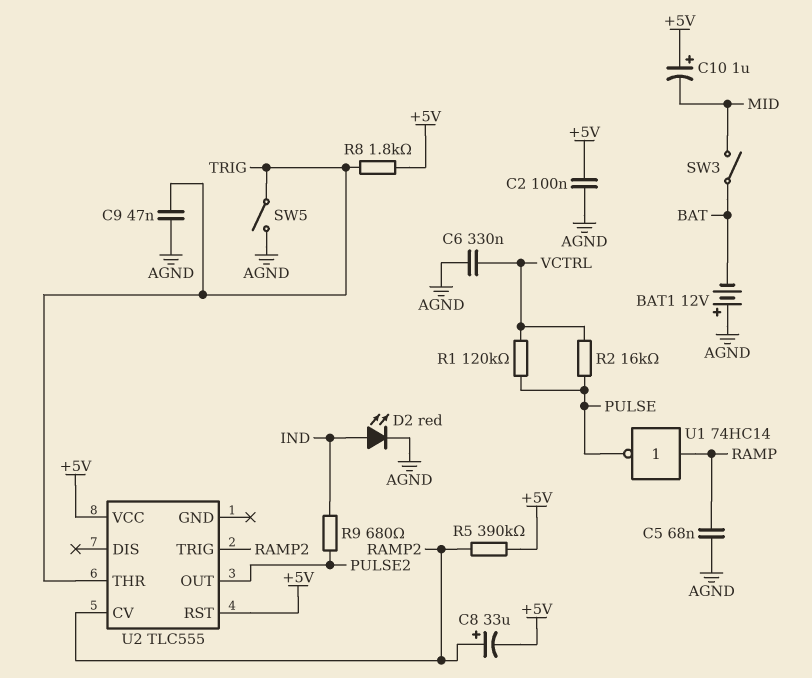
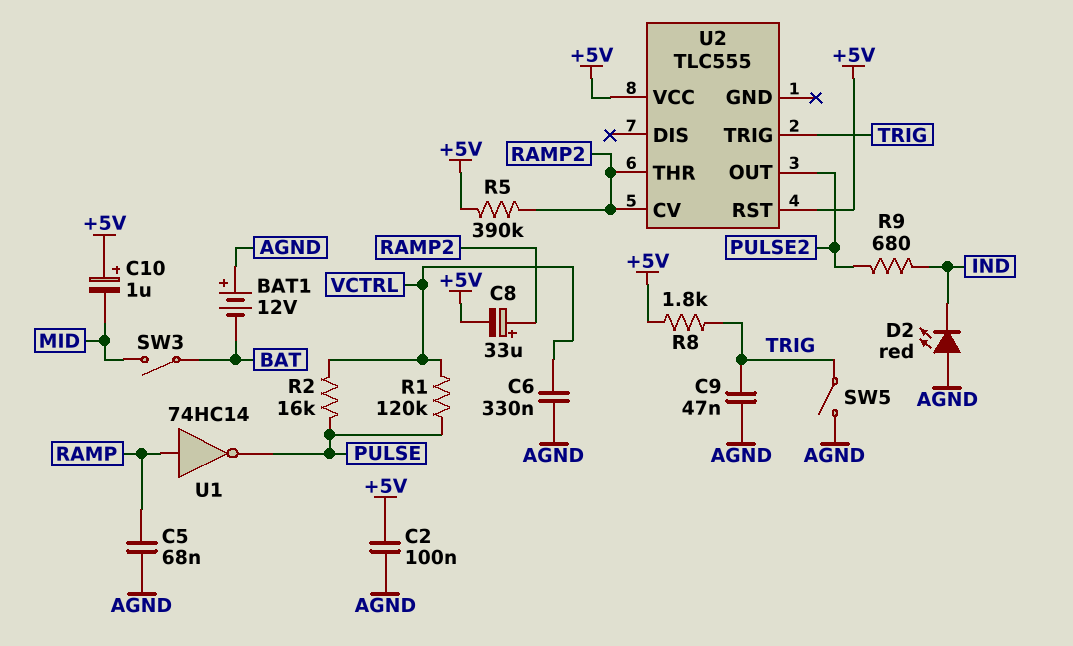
D2: LED red (A IND, K AGND) -> LED red (A AGND, K IND)
U2 pin THR: TRIG -> RAMP2
U2 pin TRIG: RAMP2 -> TRIG

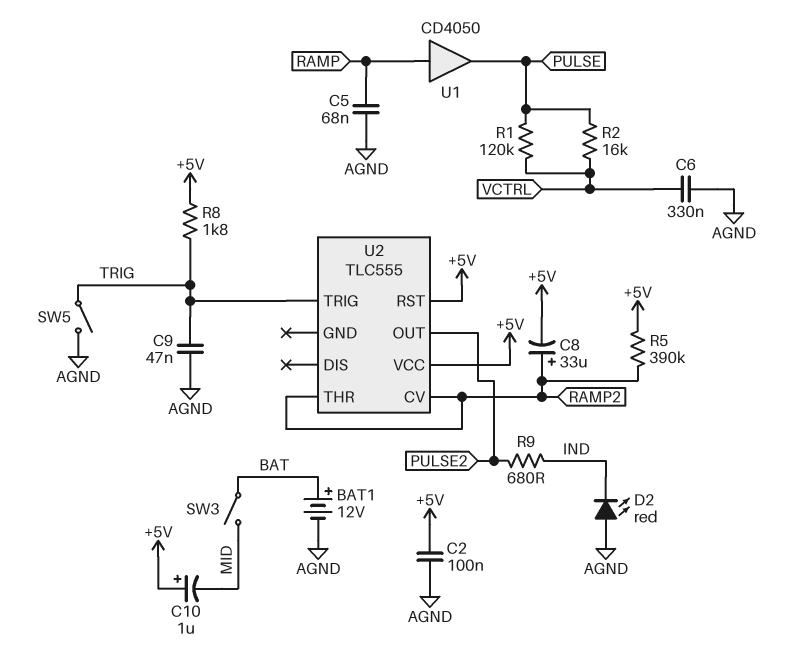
BAT1: 12V (plus AGND, minus BAT) -> 12V (plus BAT, minus AGND)
U1: NOT 74HC14 (in RAMP, out PULSE) -> buffer CD4050 (in RAMP, out PULSE)

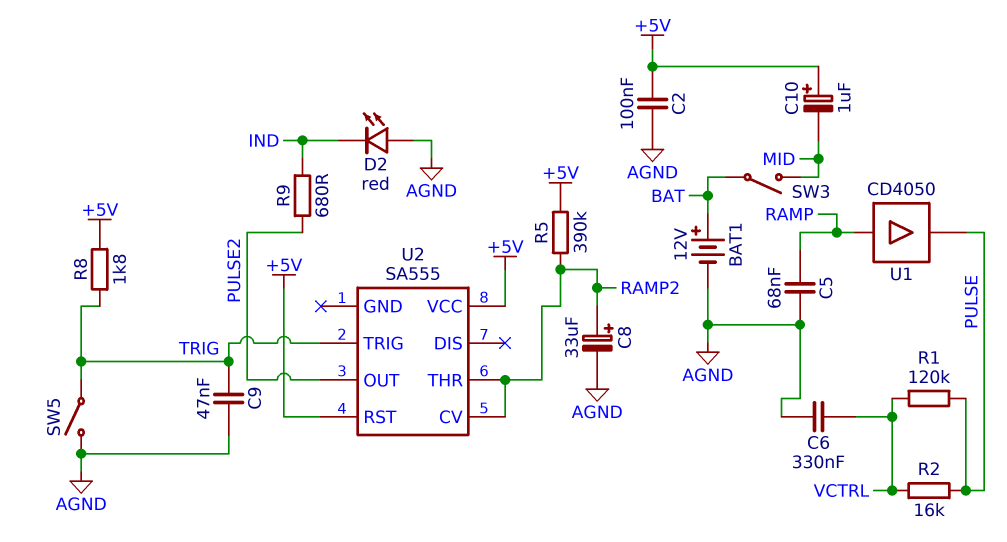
C8: 33uF (plus RAMP2, minus +5V) -> 33uF (plus RAMP2, minus AGND)
U2: TLC555 -> SA555

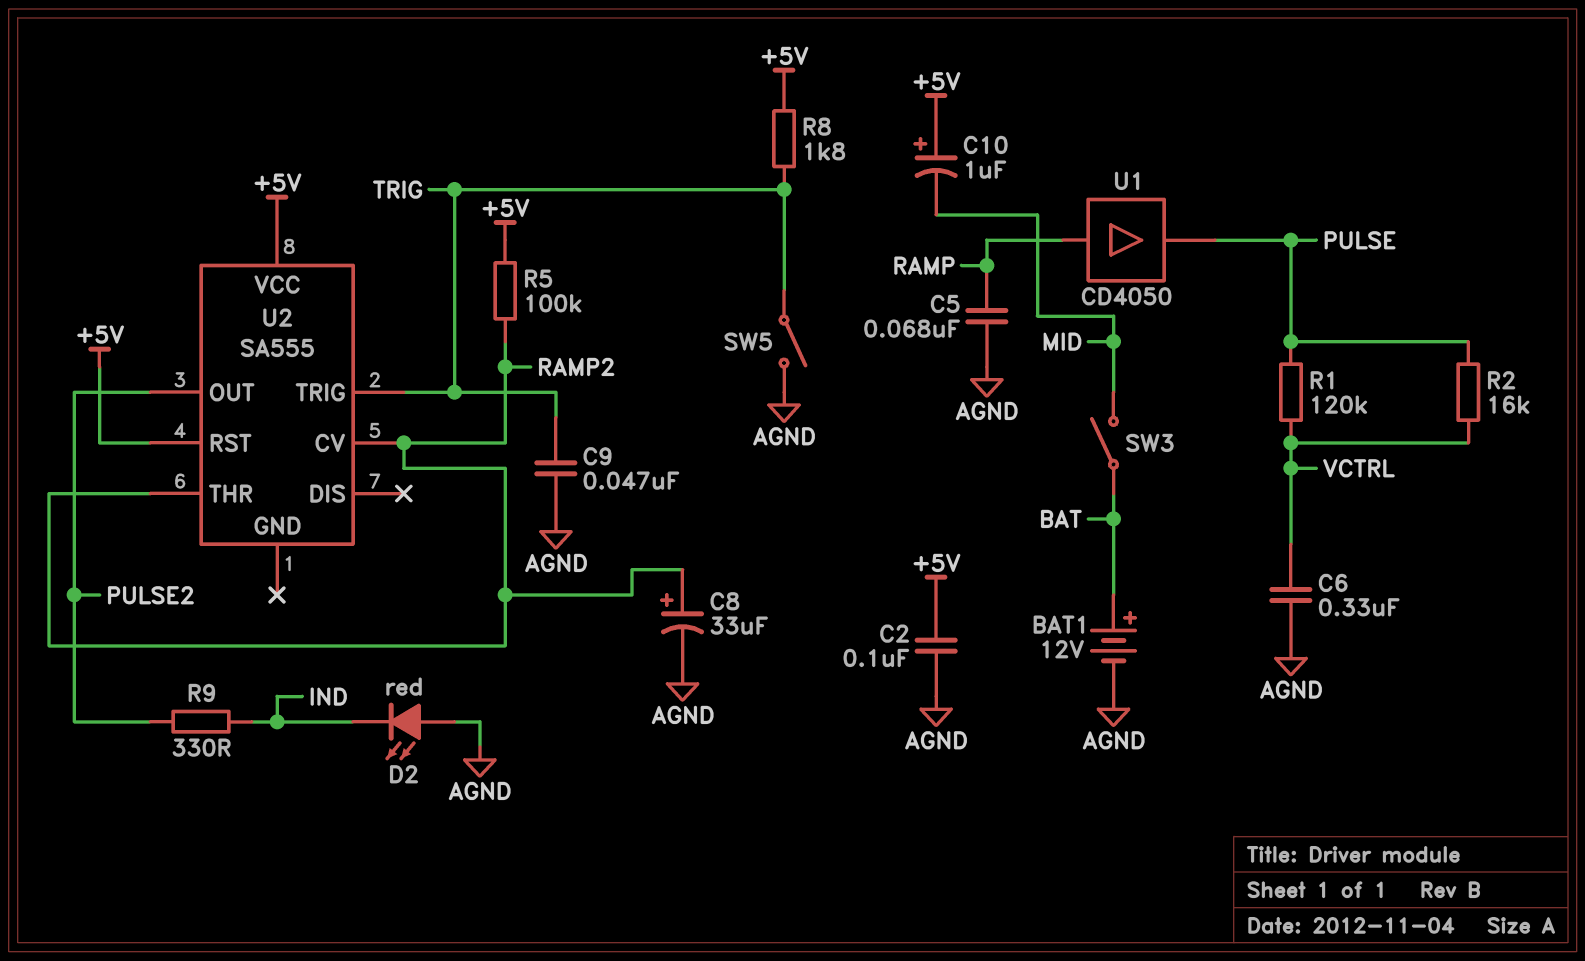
R5: 390k (+5V, RAMP2) -> 100k (+5V, RAMP2)
R9: 680 (IND, PULSE2) -> 330 (IND, PULSE2)

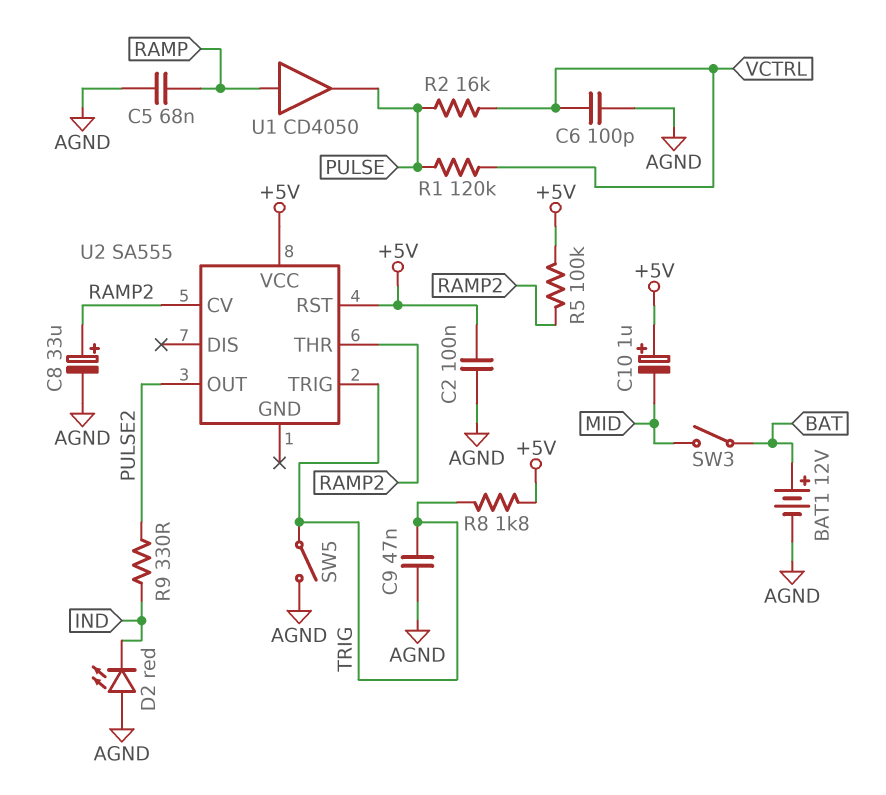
C6: 330nF (AGND, VCTRL) -> 100pF (AGND, VCTRL)

